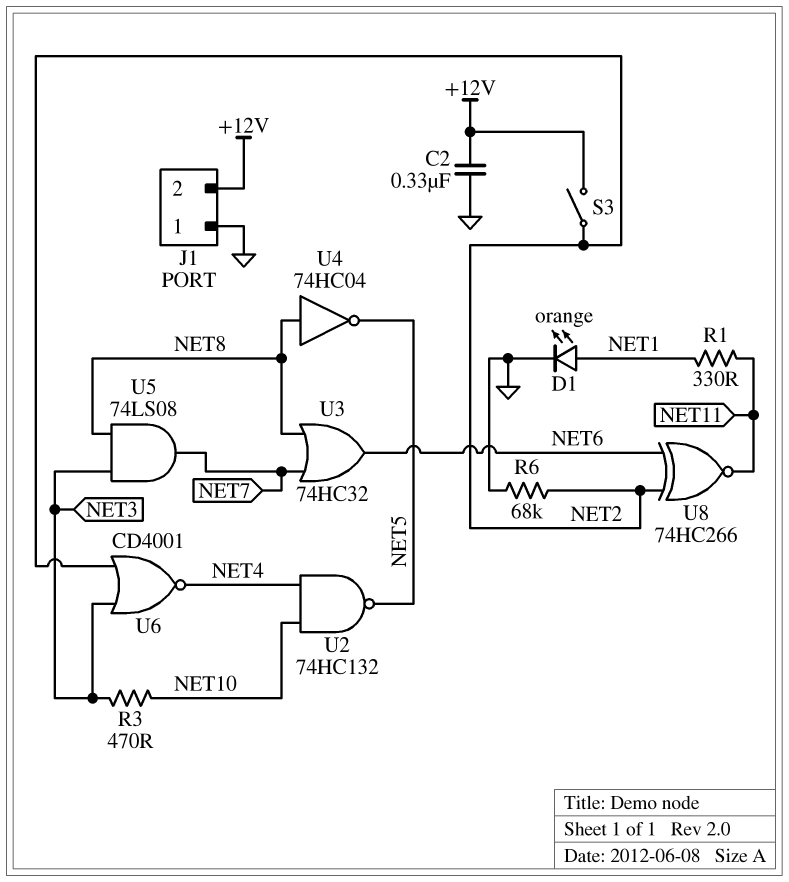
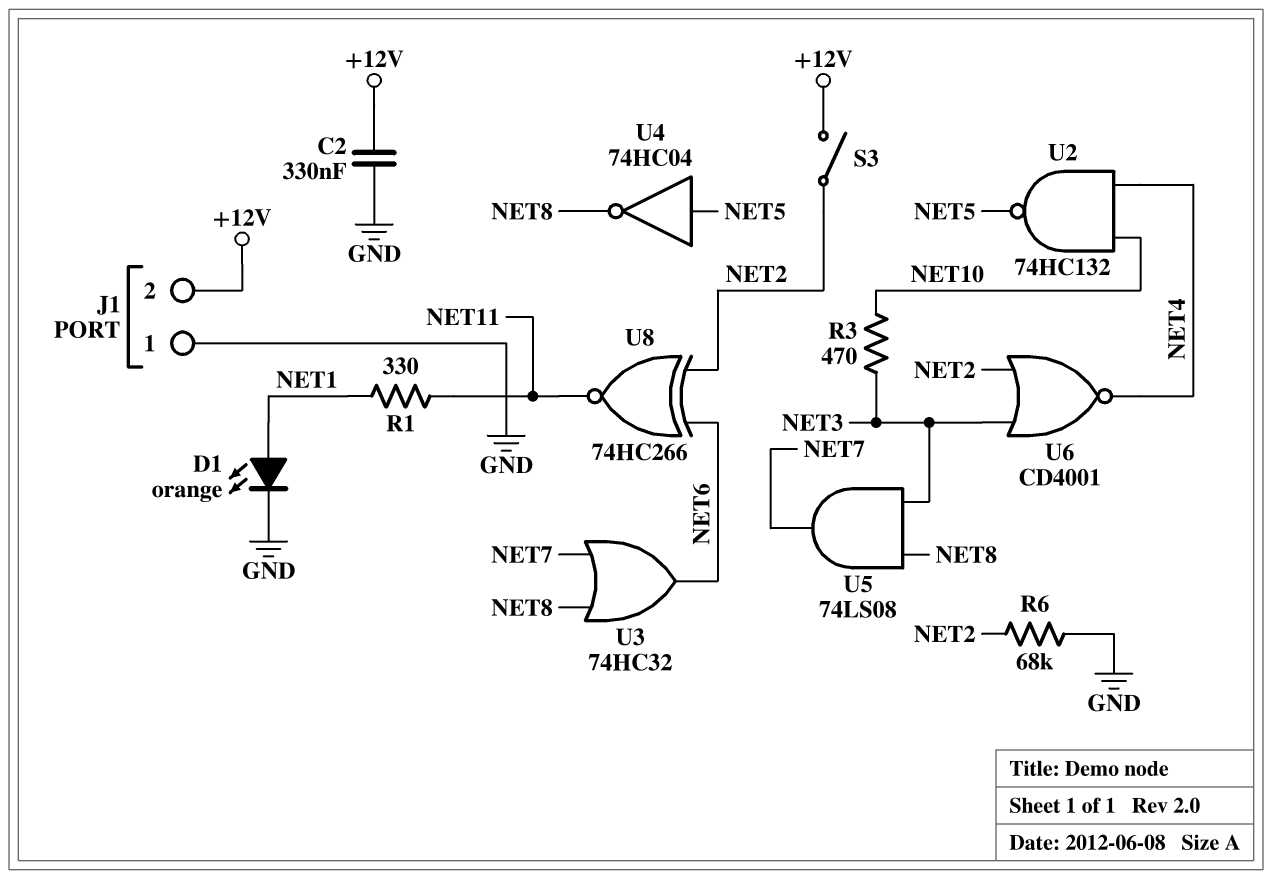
U4: NOT 74HC04 (in NET8, out NET5) -> NOT 74HC04 (in NET5, out NET8)

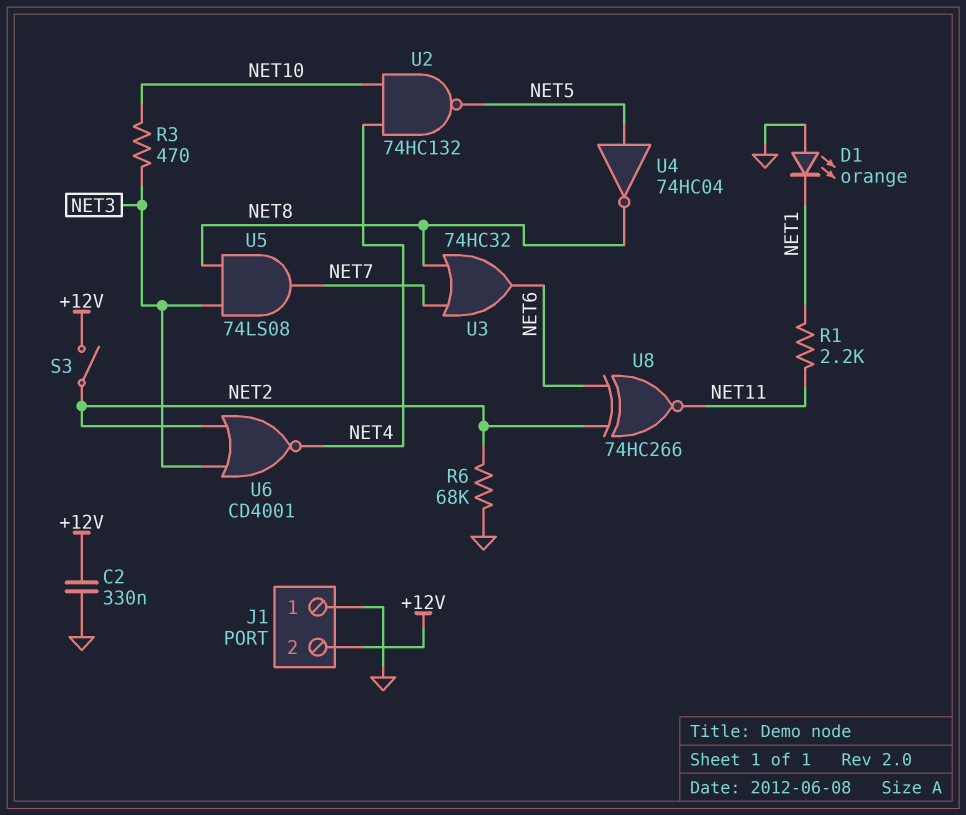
D1: LED orange (A NET1, K GND) -> LED orange (A GND, K NET1)
R1: 330 (NET1, NET11) -> 2.2k (NET1, NET11)

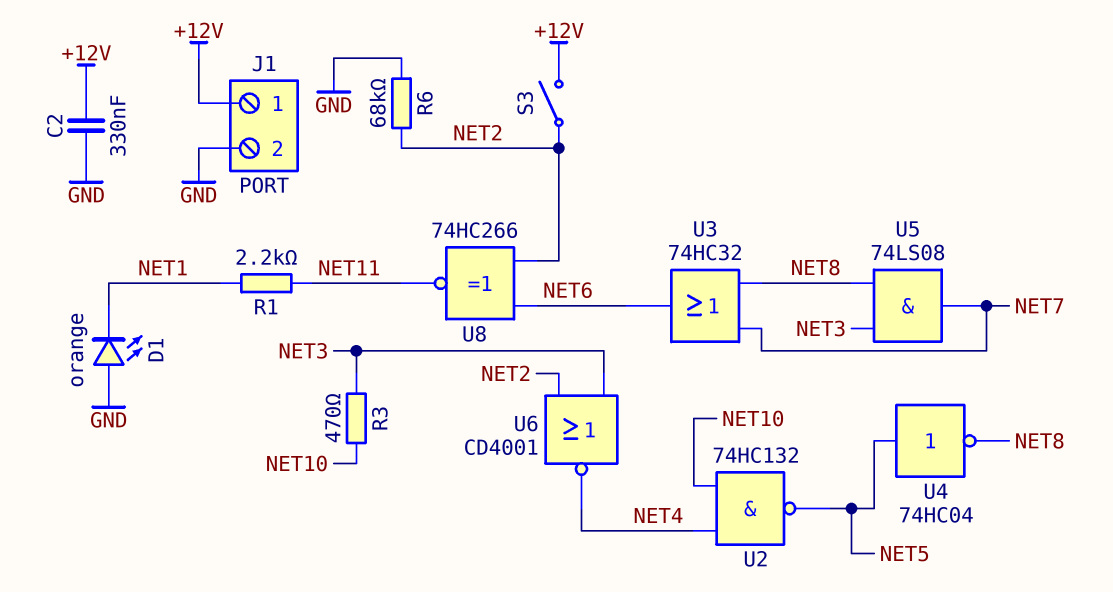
J1 pin 1: GND -> +12V
J1 pin 2: +12V -> GND

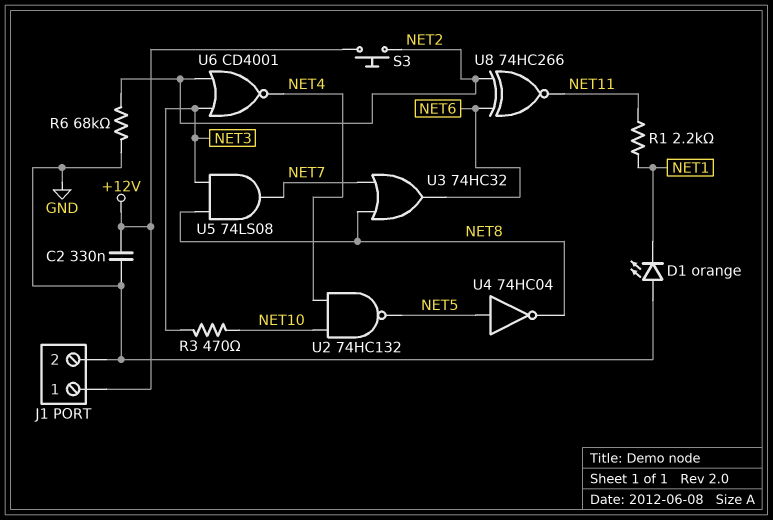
S3: switch (+12V, NET2) -> button (+12V, NET2)

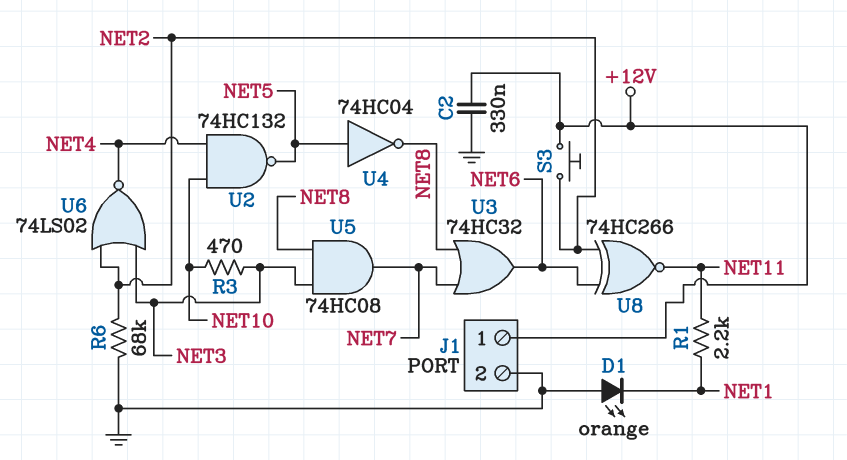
U5: AND 74LS08 (in NET3, in NET8, out NET7) -> AND 74HC08 (in NET3, in NET8, out NET7)
U6: NOR CD4001 (in NET2, in NET3, out NET4) -> NOR 74LS02 (in NET2, in NET3, out NET4)

